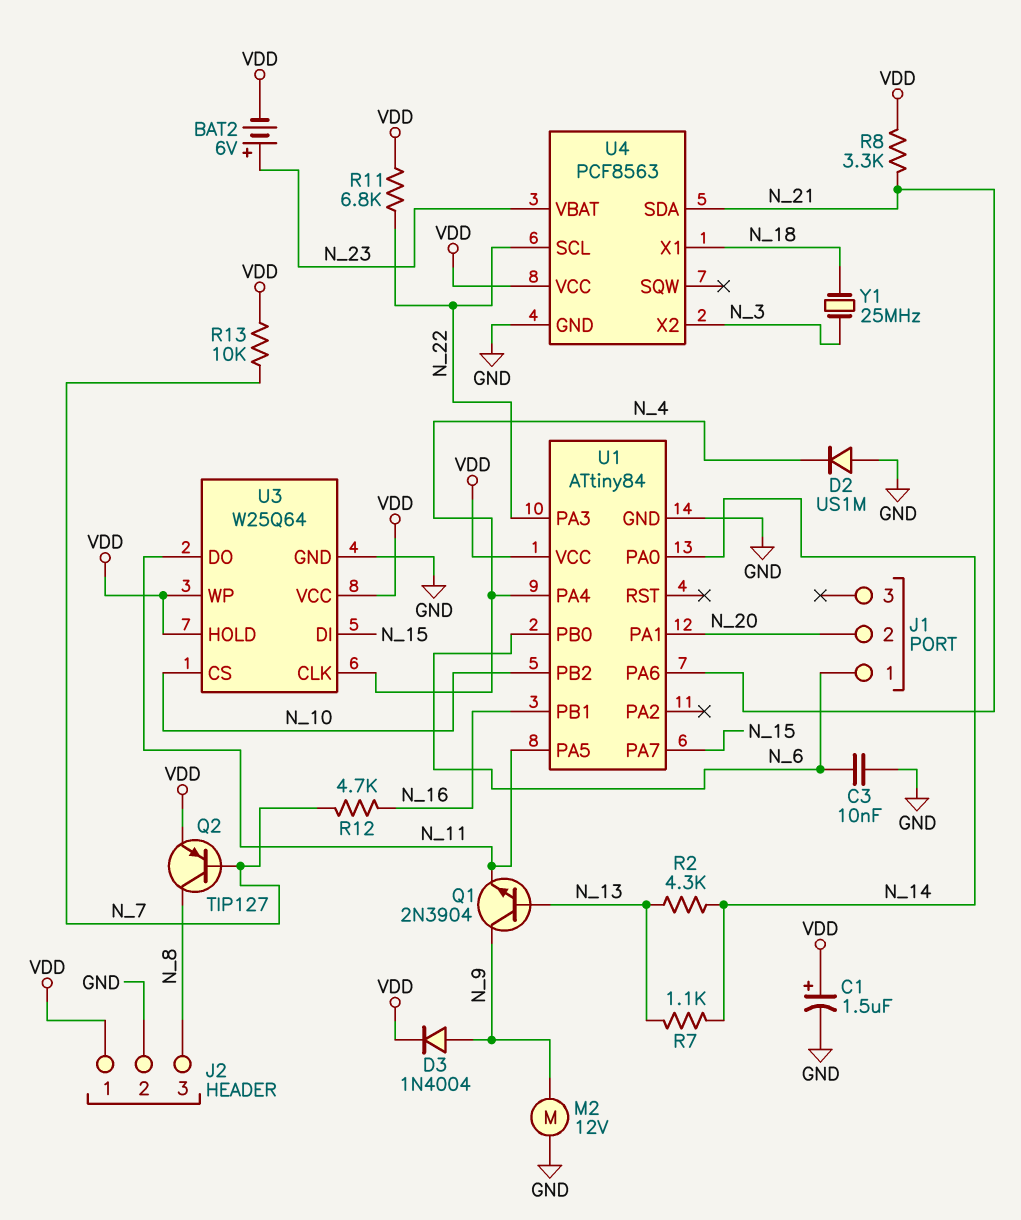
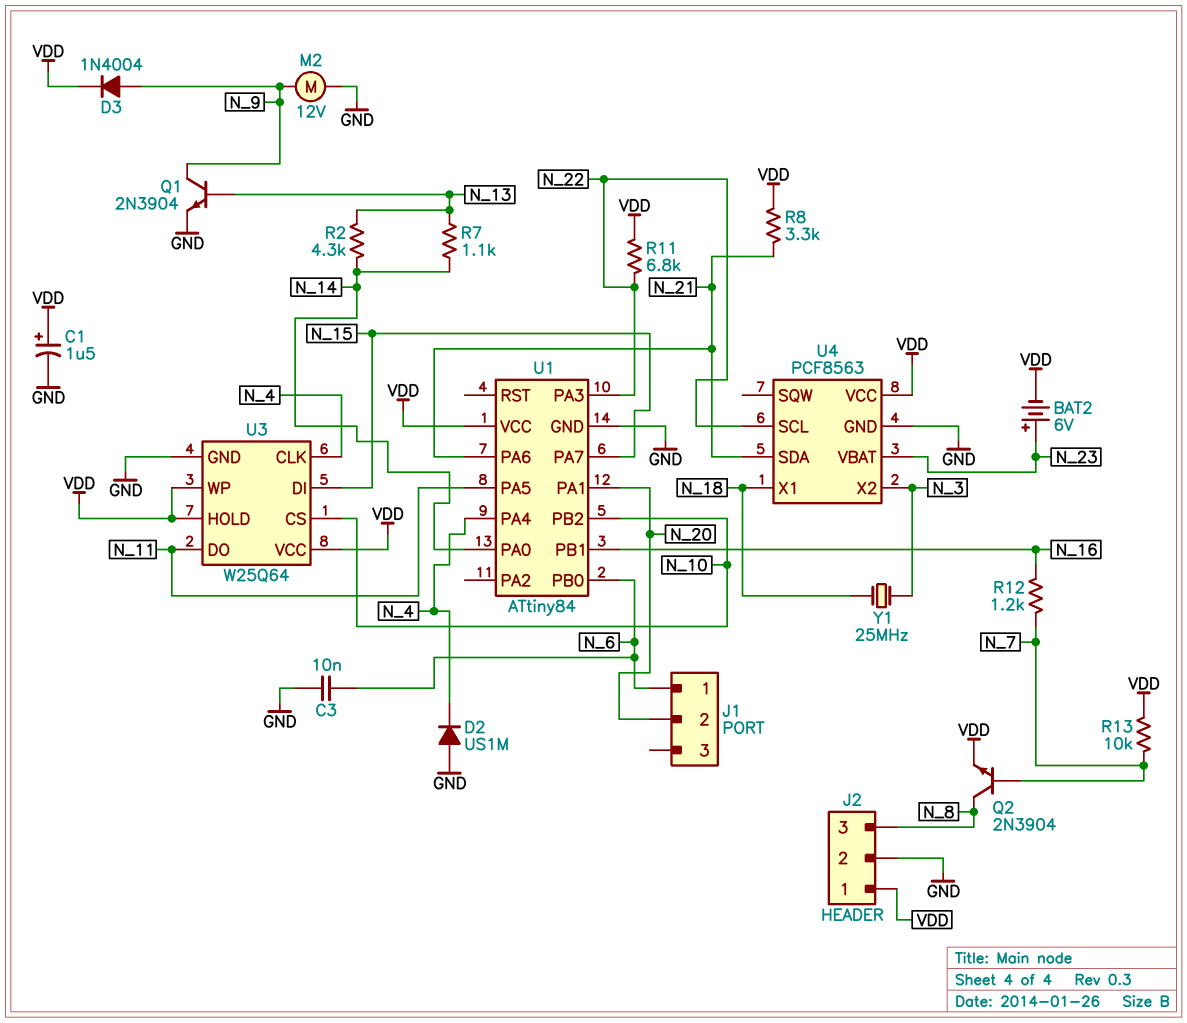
Q1: NPN 2N3904 (B N_13, C N_9, E N_11) -> NPN 2N3904 (B N_13, C N_9, E GND)
Q2: PNP TIP127 (B N_7, C N_8, E VDD) -> NPN 2N3904 (B N_7, C N_8, E VDD)
R12: 4.7k (N_7, N_16) -> 1.2k (N_7, N_16)

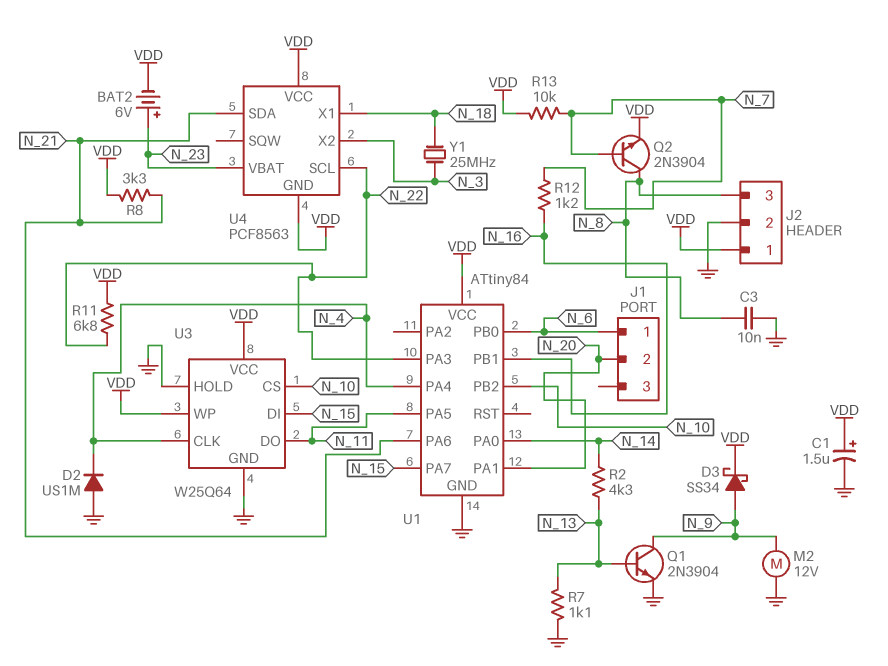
C3: 10nF (GND, N_6) -> 10nF (GND, N_8)
D3: diode 1N4004 (A N_9, K VDD) -> schottky SS34 (A N_9, K VDD)
R7: 1.1k (N_13, N_14) -> 1.1k (GND, N_13)
U3 pin HOLD: VDD -> GND
U4 pin GND: GND -> VDD

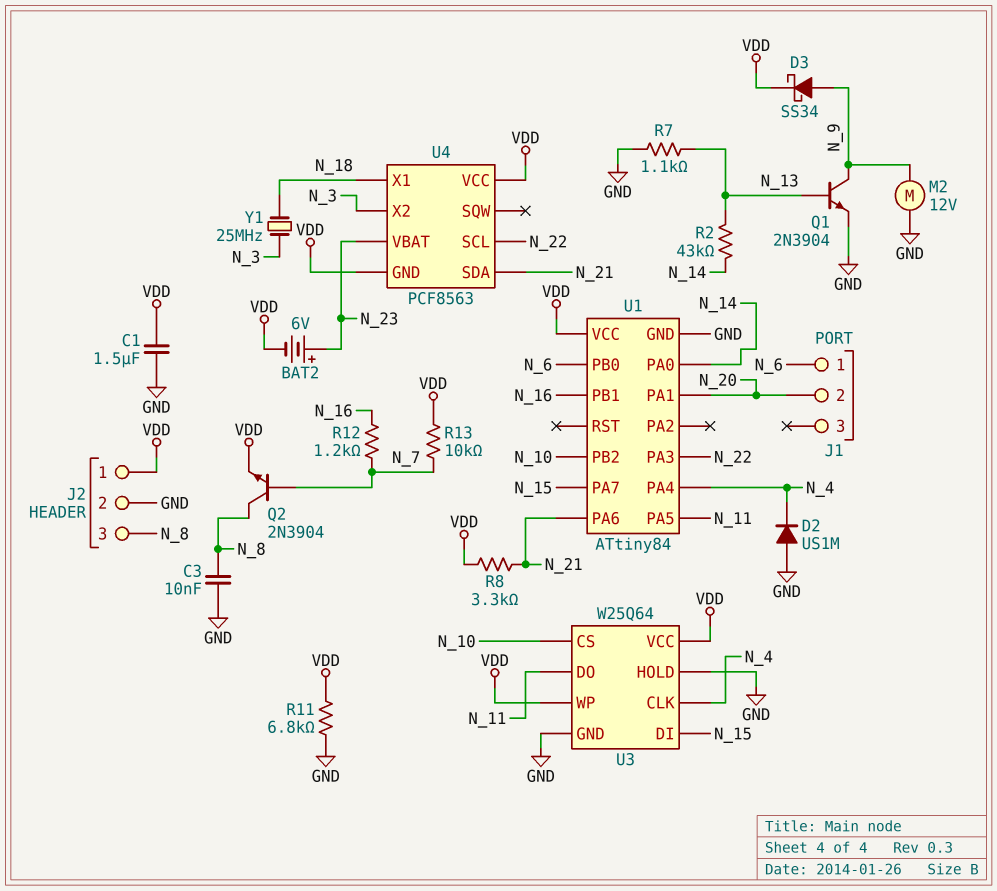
C1: 1.5uF (plus VDD, minus GND) -> 1.5uF (GND, VDD)
R2: 4.3k (N_13, N_14) -> 43k (N_13, N_14)
R11: 6.8k (N_22, VDD) -> 6.8k (GND, VDD)

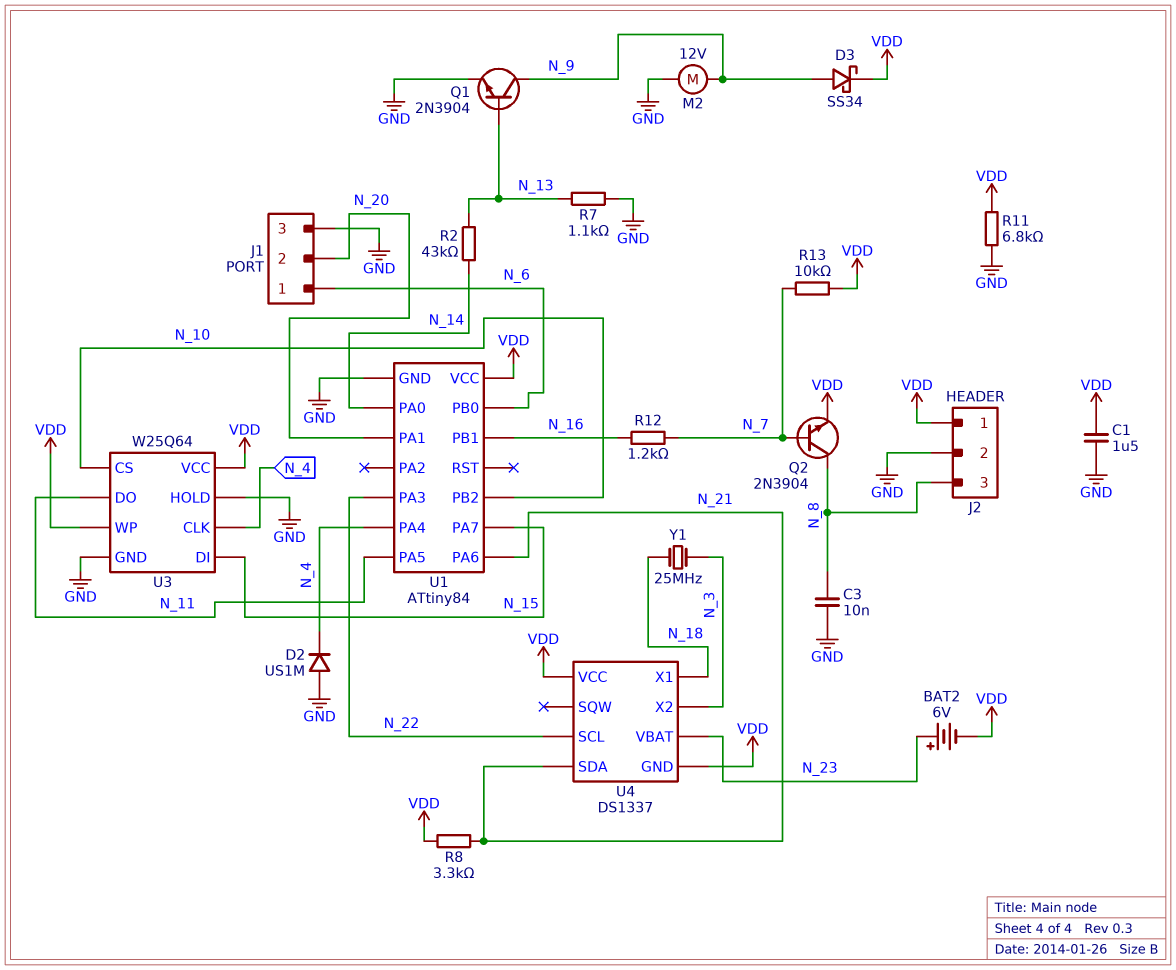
J1 pin 3: none -> GND
U4: PCF8563 -> DS1337

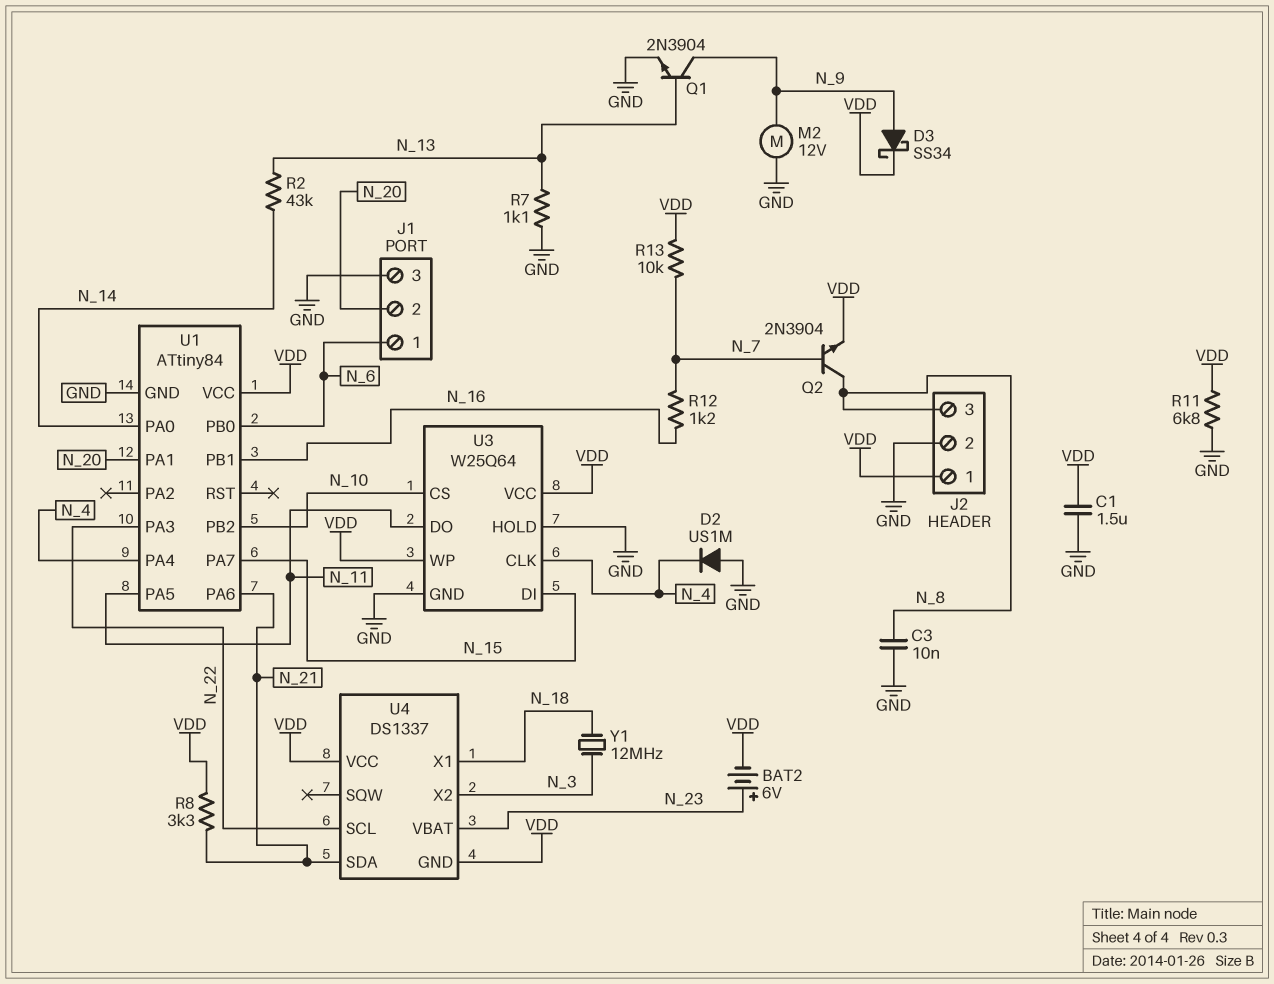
Y1: 25MHz (N_3, N_18) -> 12MHz (N_3, N_18)

